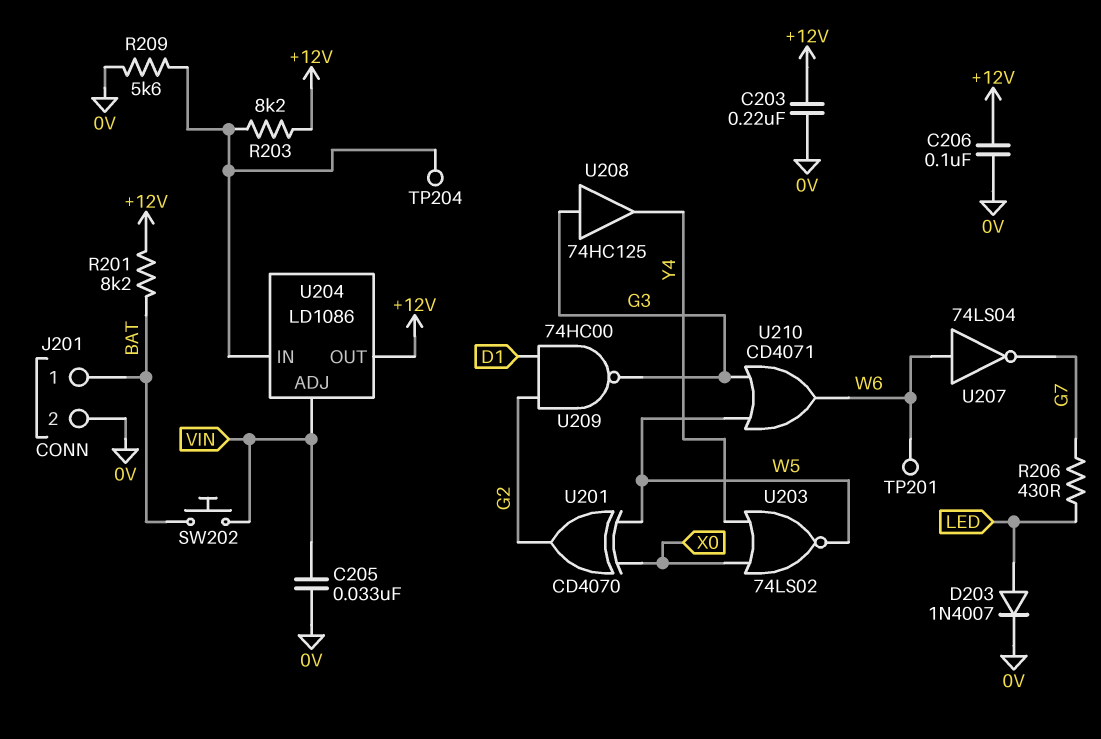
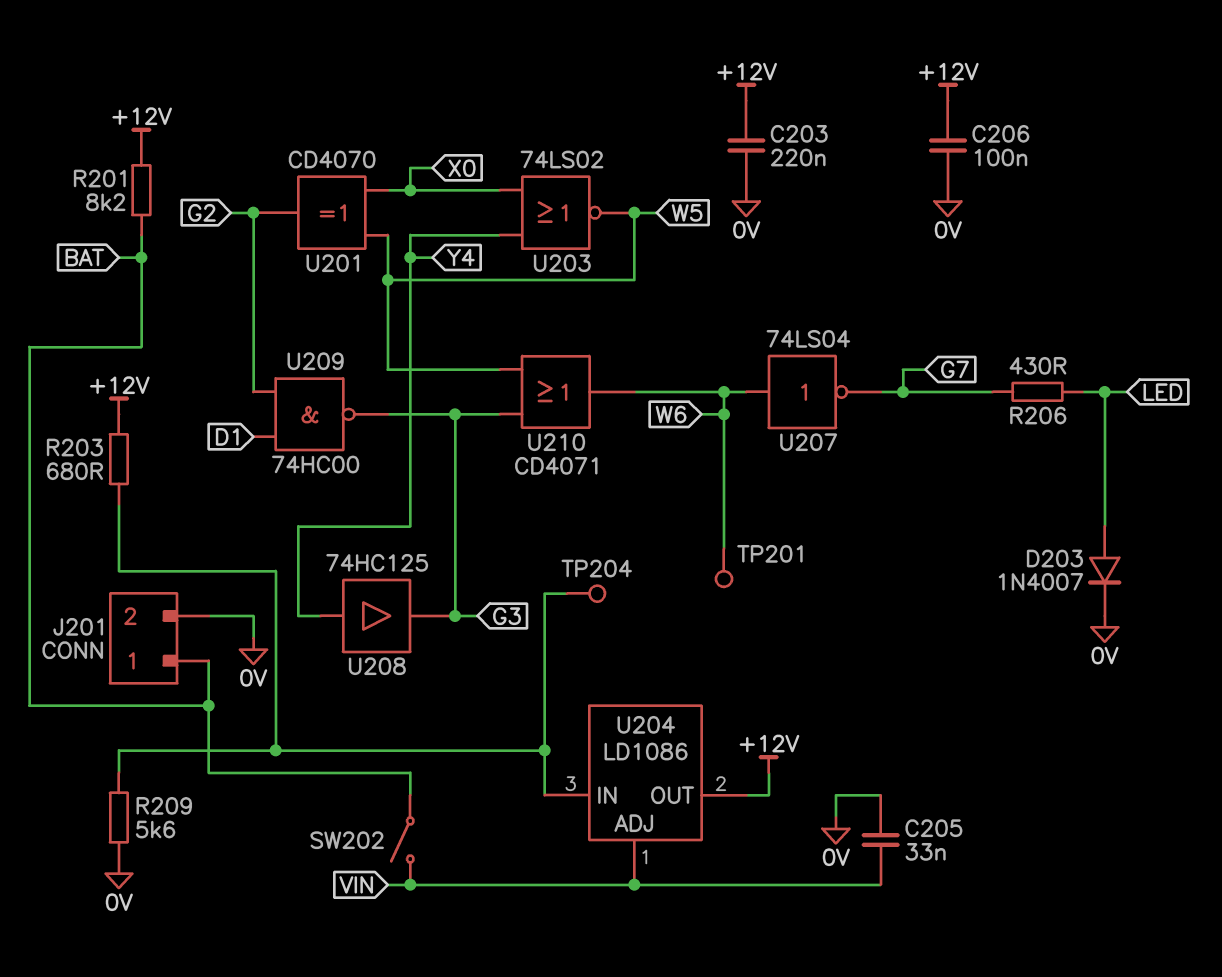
R203: 8.2k (+12V, U204/IN) -> 680 (+12V, U204/IN)
SW202: button (BAT, VIN) -> switch (BAT, VIN)
U208: buffer 74HC125 (in G3, out Y4) -> buffer 74HC125 (in Y4, out G3)

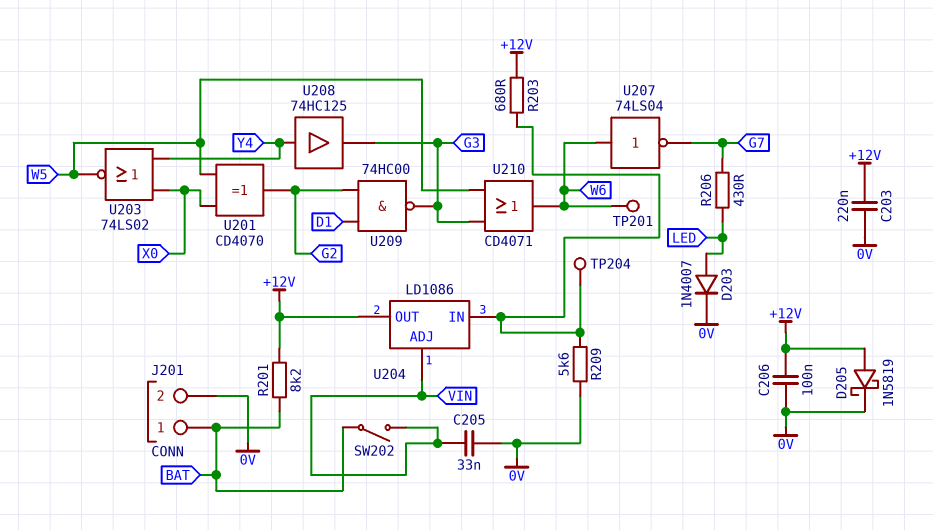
D205: none -> schottky 1N5819 (A +12V, K 0V)

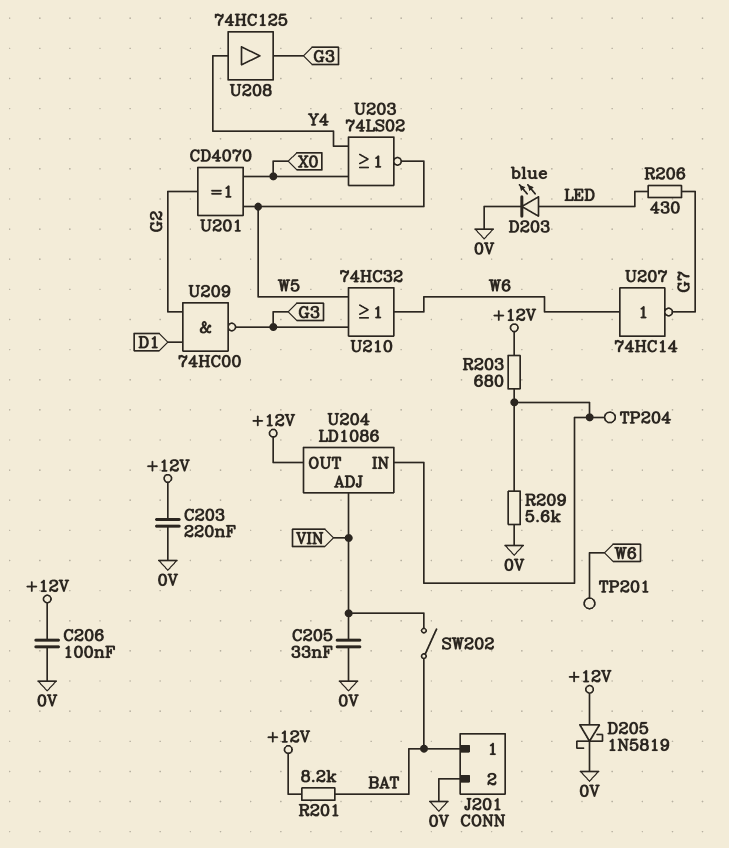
D203: diode 1N4007 (A LED, K 0V) -> LED blue (A LED, K 0V)
U207: NOT 74LS04 (in W6, out G7) -> NOT 74HC14 (in W6, out G7)
U210: OR CD4071 (in G3, in W5, out W6) -> OR 74HC32 (in G3, in W5, out W6)

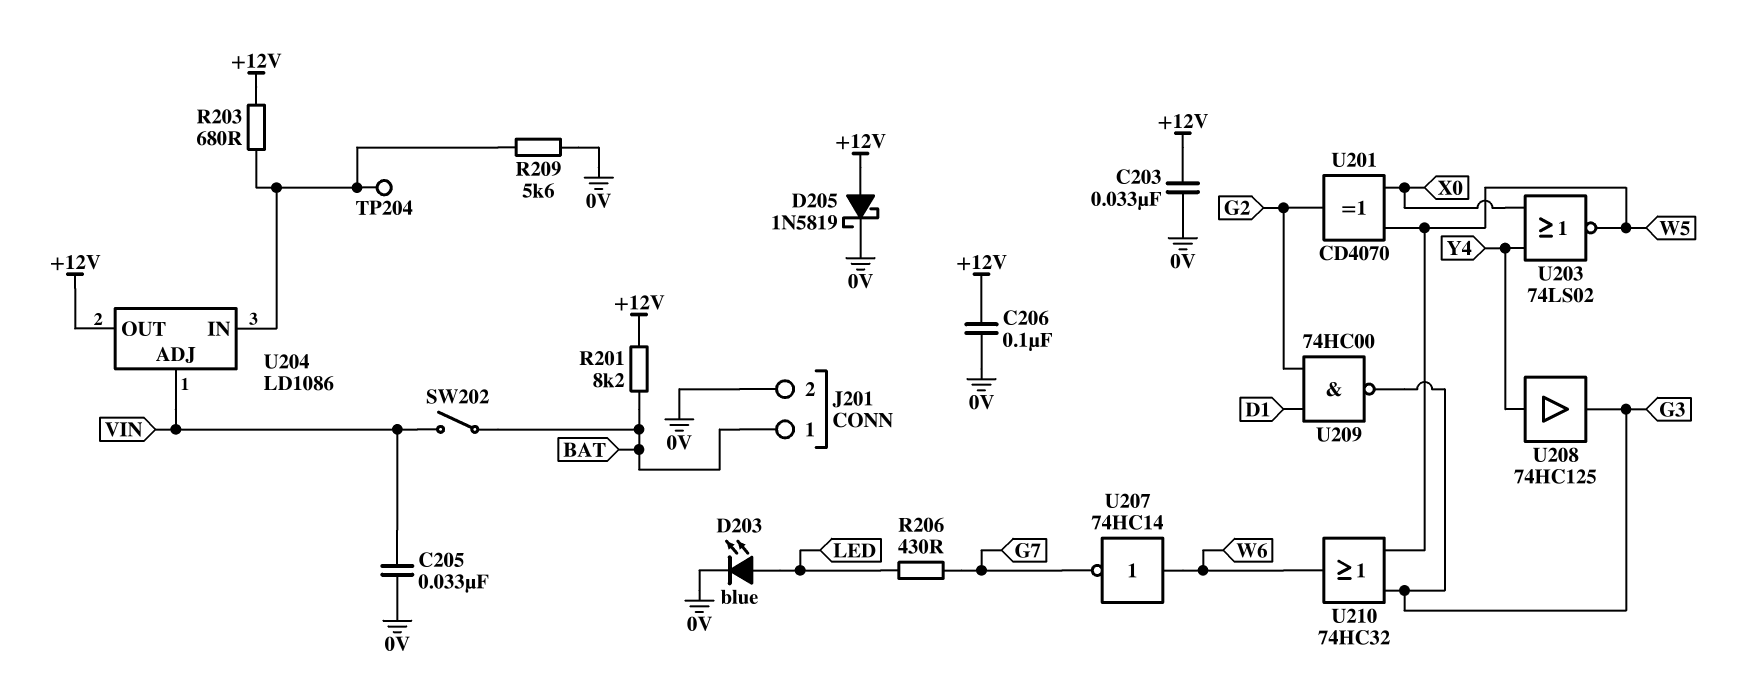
C203: 220nF (+12V, 0V) -> 33nF (+12V, 0V)
TP201: test point (W6) -> none

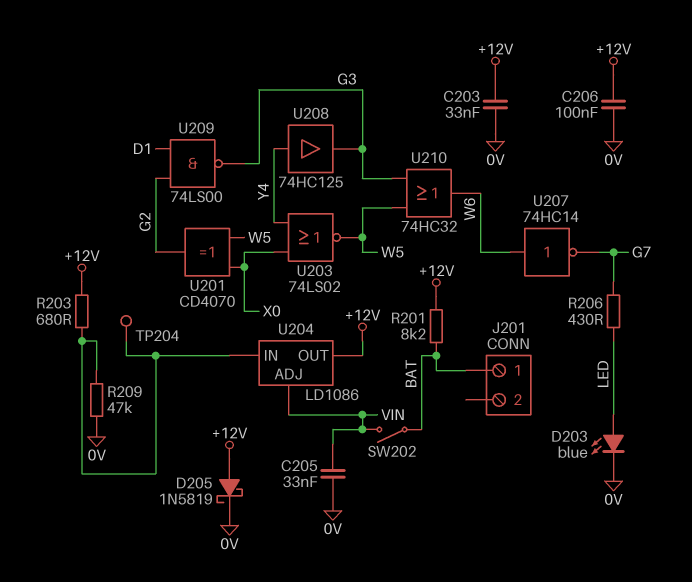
J201 pin 2: 0V -> none
R209: 5.6k (0V, U204/IN) -> 47k (0V, U204/IN)
U209: NAND 74HC00 (in D1, in G2, out G3) -> NAND 74LS00 (in D1, in G2, out G3)

